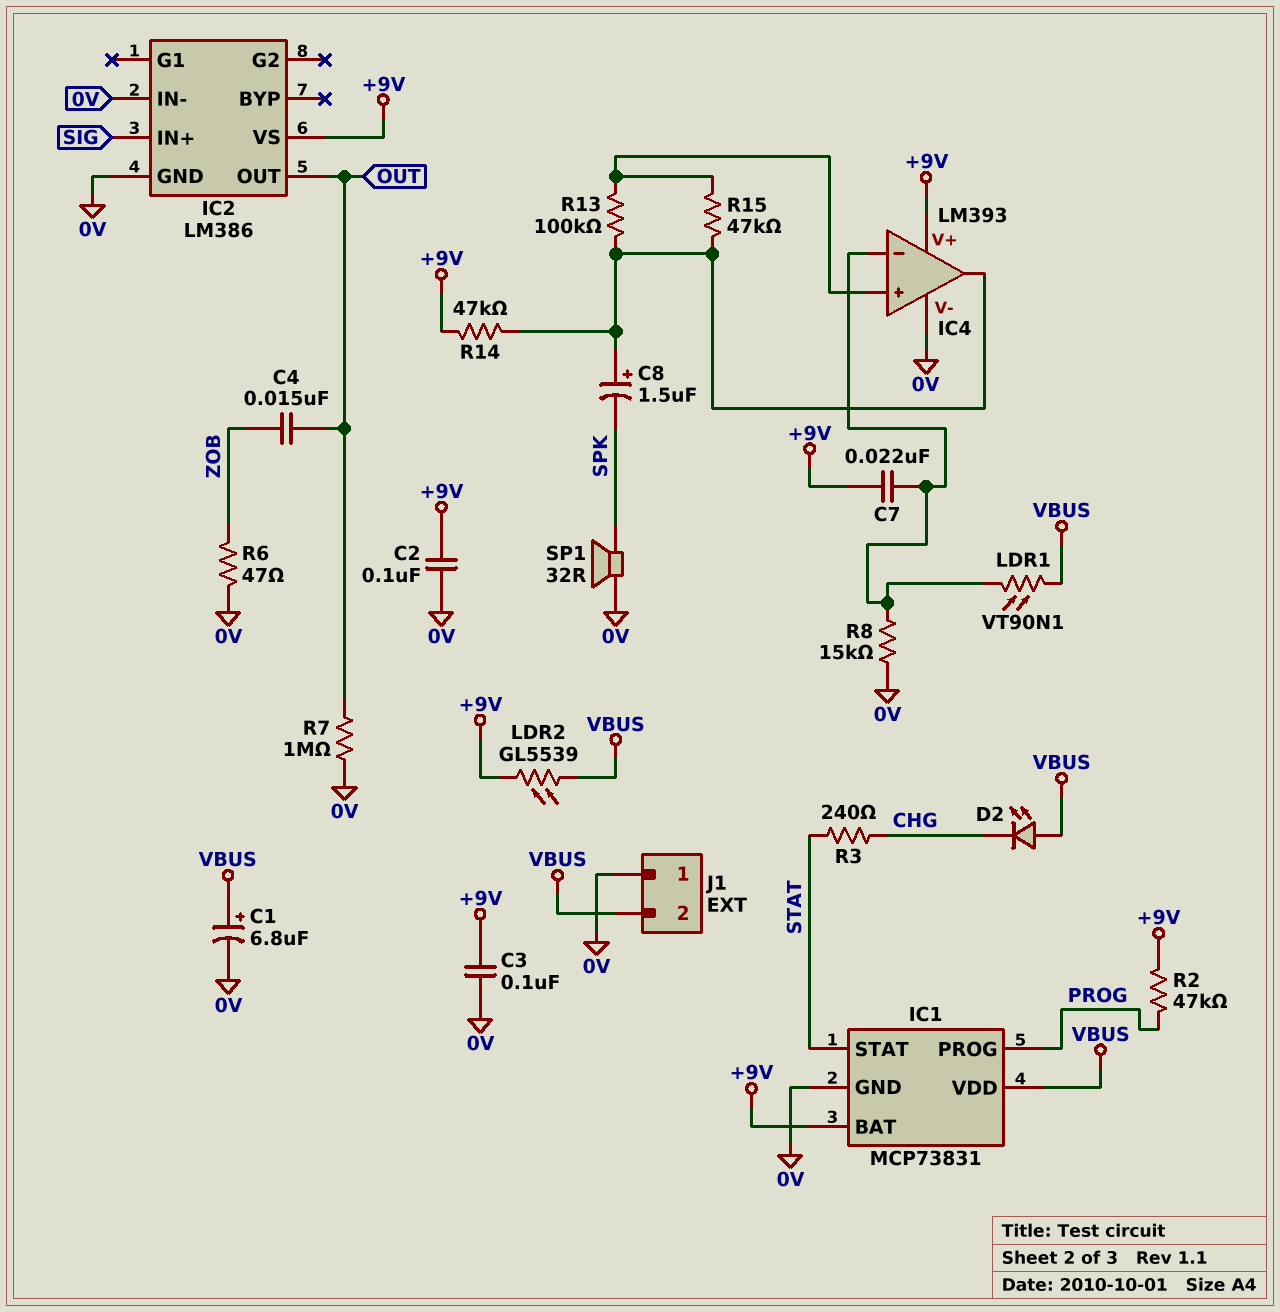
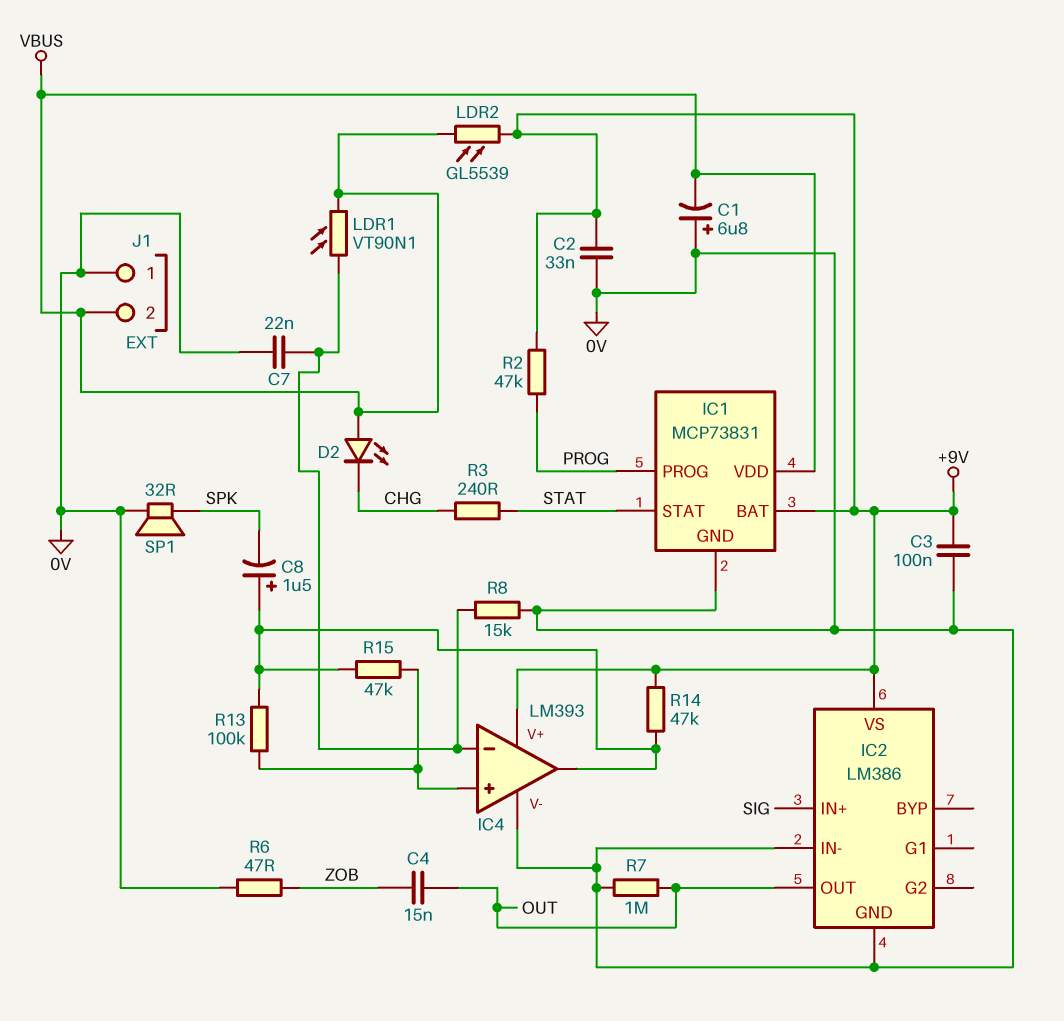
C1: 6.8uF (plus VBUS, minus 0V) -> 6.8uF (plus 0V, minus VBUS)
C2: 100nF (+9V, 0V) -> 33nF (+9V, 0V)
C7: 22nF (+9V, IC4/in-) -> 22nF (0V, IC4/in-)

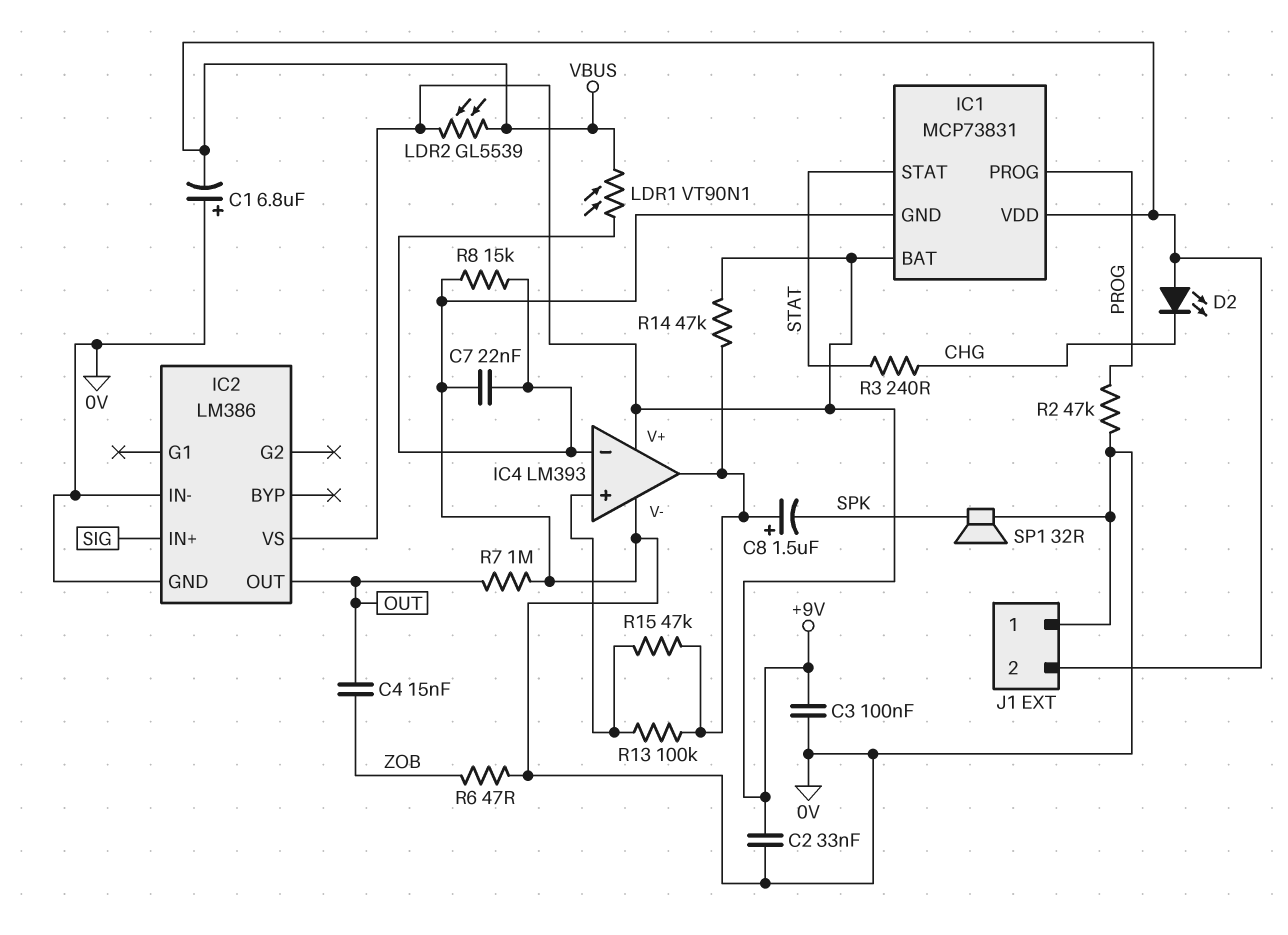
R2: 47k (+9V, PROG) -> 47k (0V, PROG)

